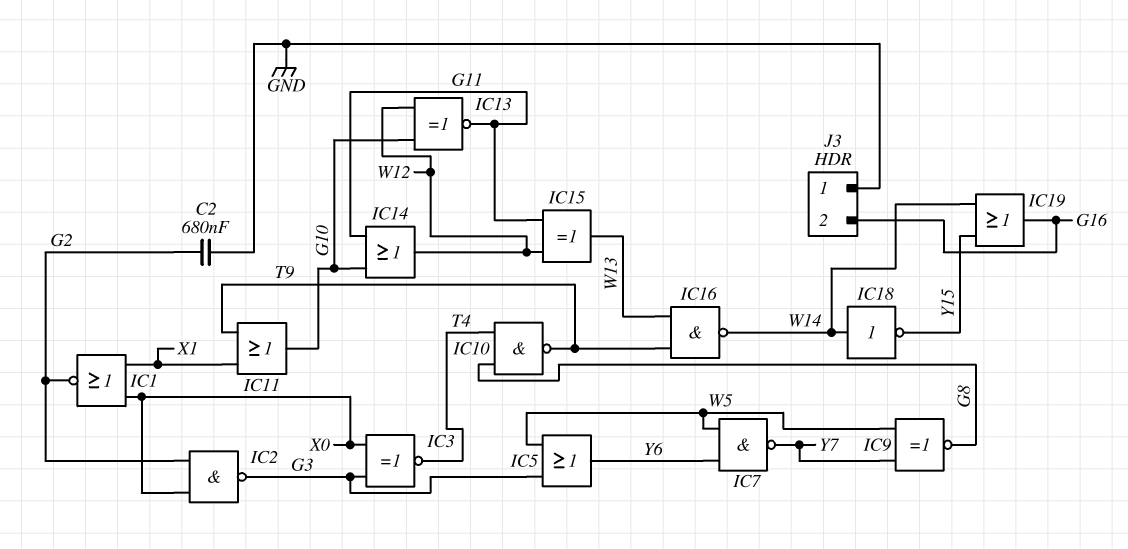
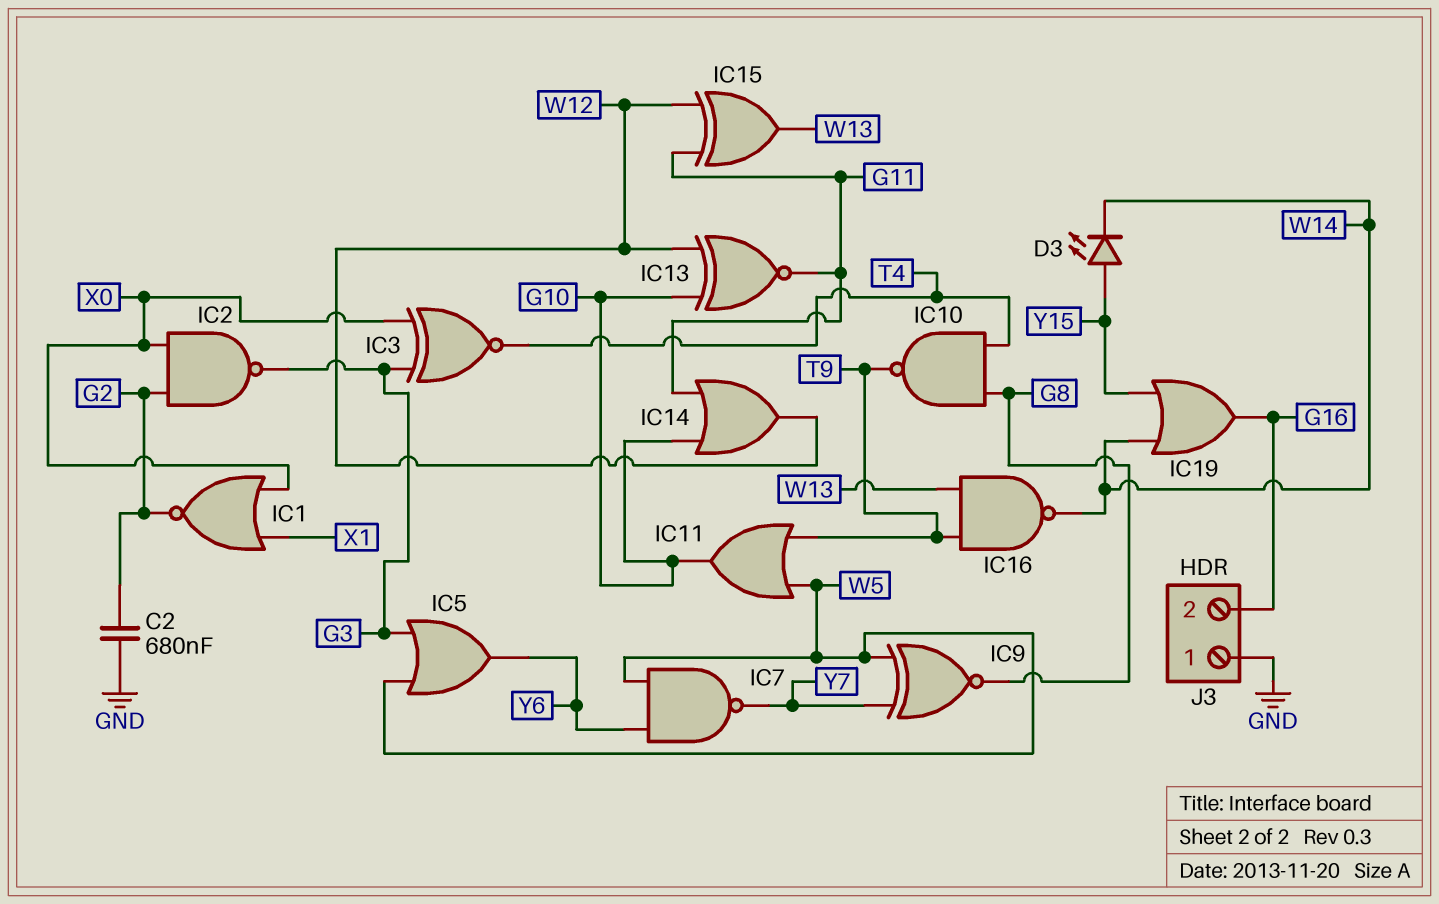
D3: none -> LED (A Y15, K W14)
IC11: OR (in T9, in X1, out G10) -> OR (in T9, in W5, out G10)
IC18: NOT (in W14, out Y15) -> none

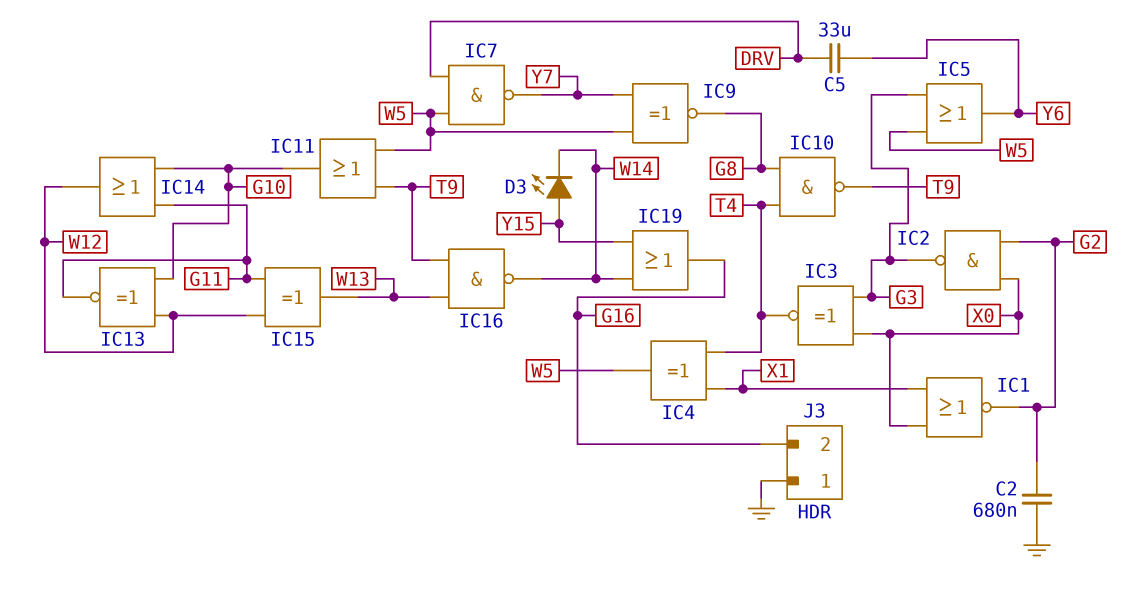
C5: none -> 33uF (DRV, Y6)
IC4: none -> XOR (in T4, in X1, out W5)
IC7: NAND (in W5, in Y6, out Y7) -> NAND (in DRV, in W5, out Y7)

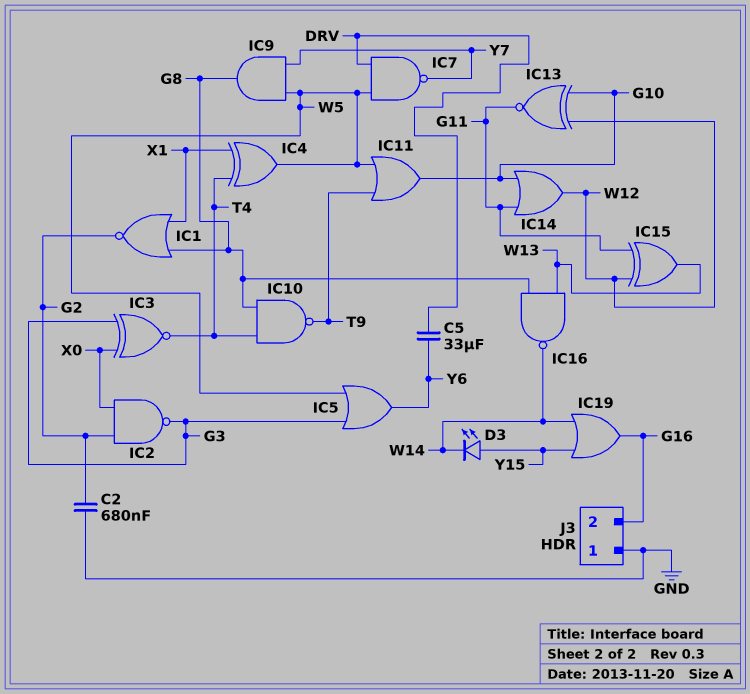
IC1: NOR (in X0, in X1, out G2) -> NOR (in G8, in X1, out G2)
IC9: XNOR (in W5, in Y7, out G8) -> AND (in W5, in Y7, out G8)
IC16: NAND (in T9, in W13, out W14) -> NAND (in G8, in W13, out W14)

